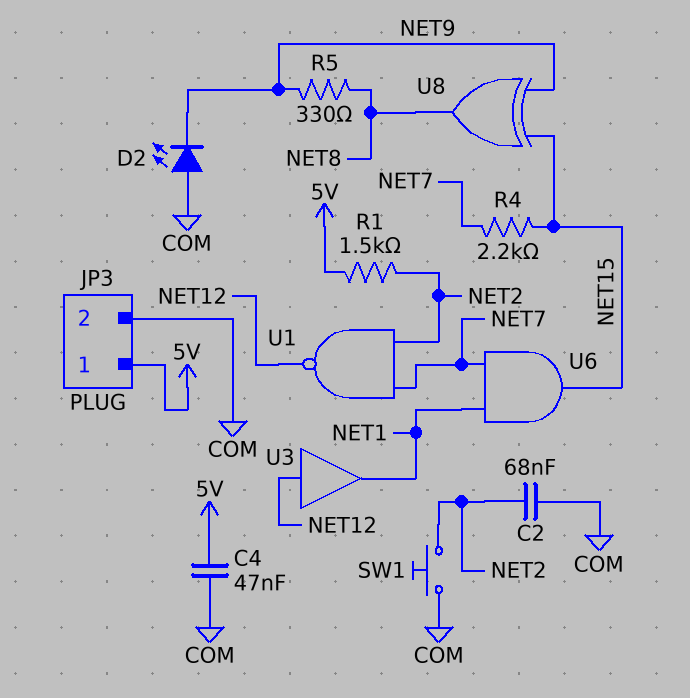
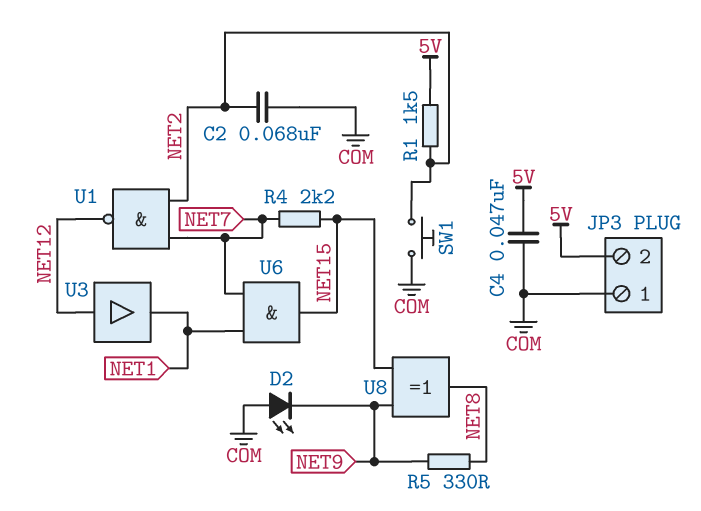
JP3 pin 1: 5V -> COM
JP3 pin 2: COM -> 5V

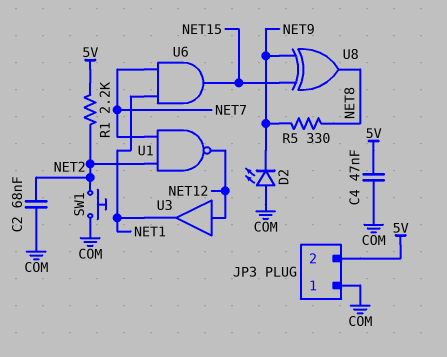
R1: 1.5k (5V, NET2) -> 2.2k (5V, NET2)
R4: 2.2k (NET7, NET15) -> none

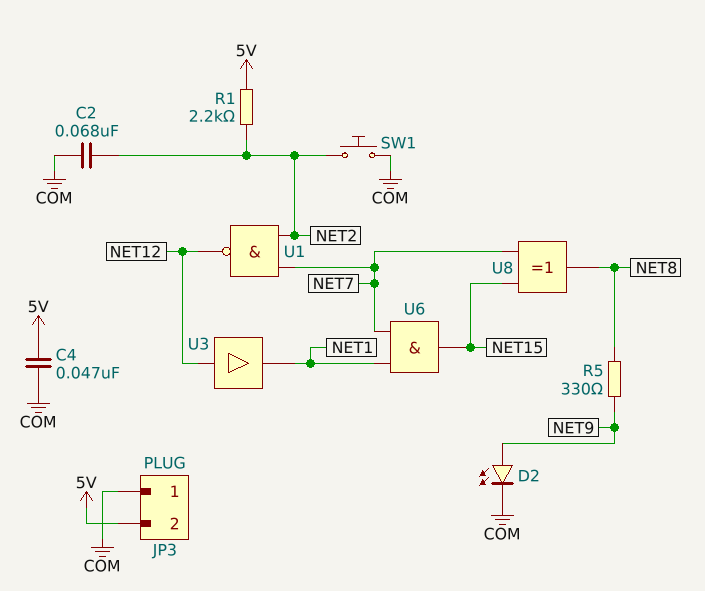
D2: LED (A COM, K NET9) -> LED (A NET9, K COM)
U8: XOR (in NET9, in NET15, out NET8) -> XOR (in NET7, in NET15, out NET8)

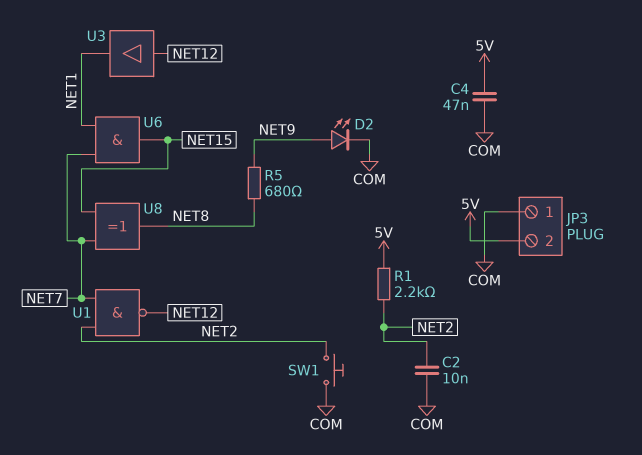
C2: 68nF (COM, NET2) -> 10nF (COM, NET2)
R5: 330 (NET8, NET9) -> 680 (NET8, NET9)

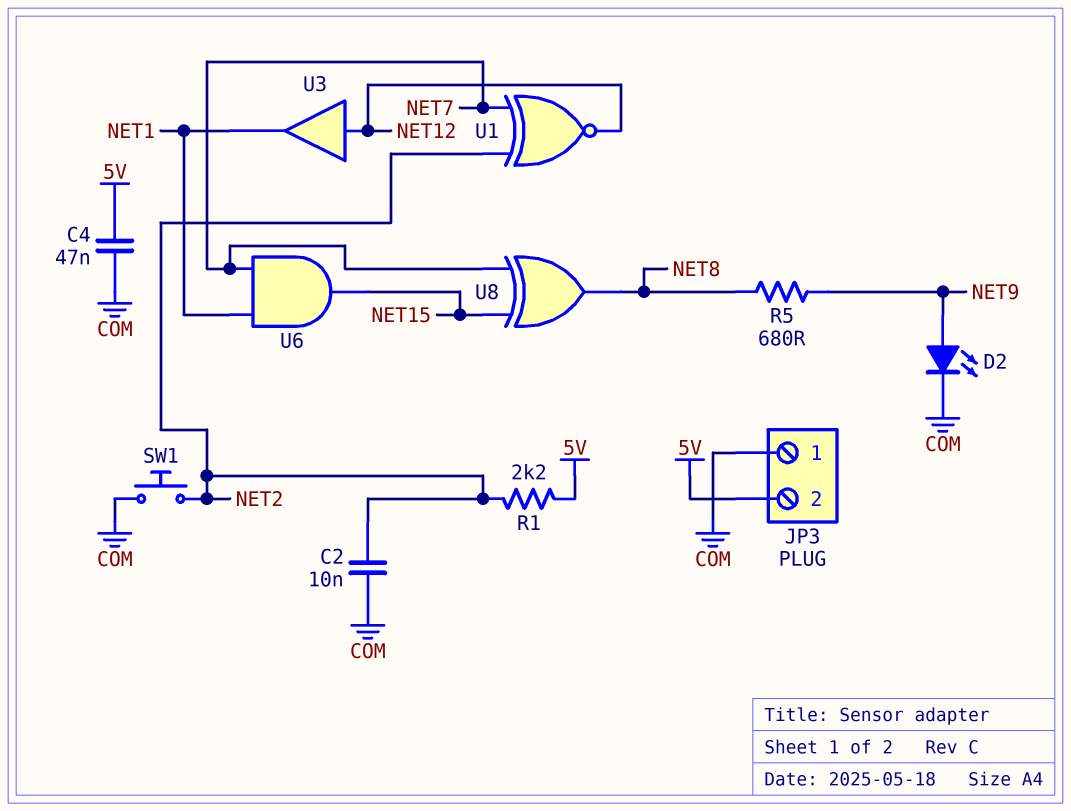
U1: NAND (in NET2, in NET7, out NET12) -> XNOR (in NET2, in NET7, out NET12)

